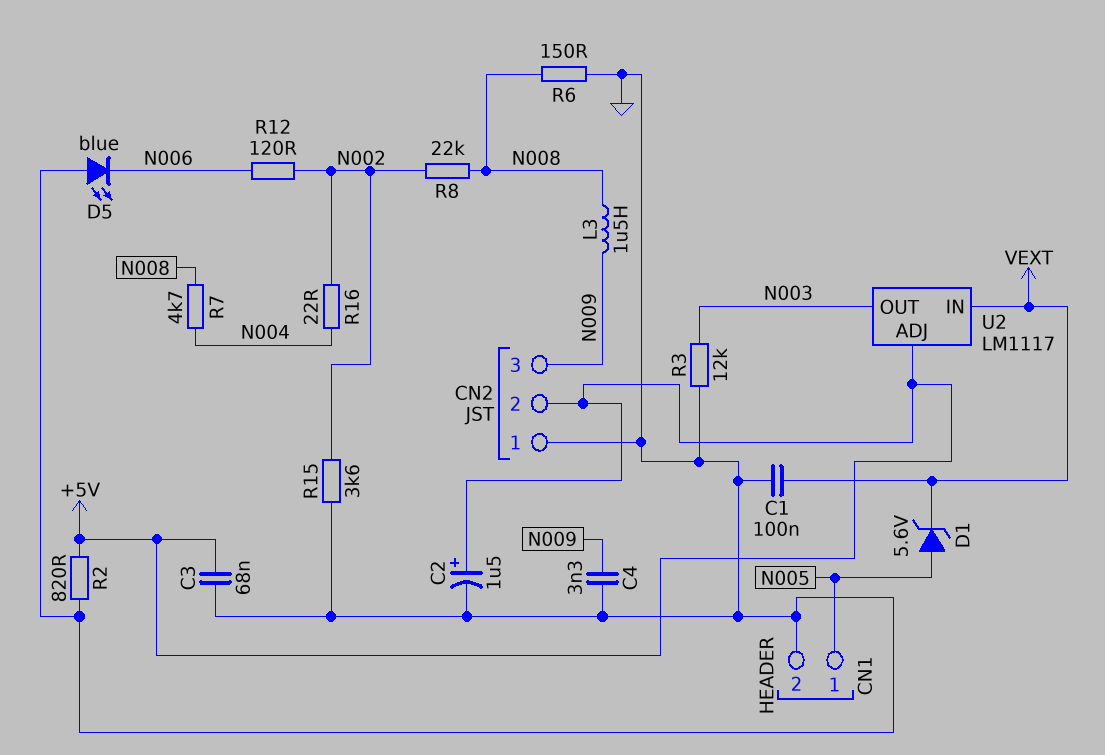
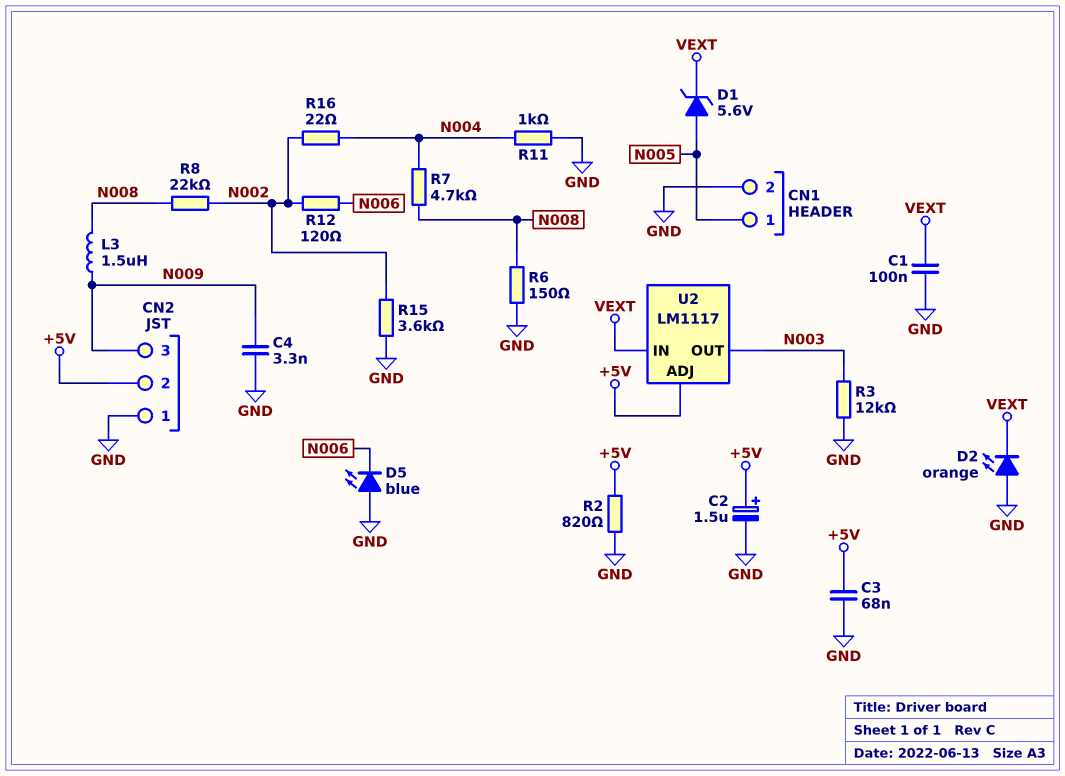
D2: none -> LED orange (A GND, K VEXT)
R11: none -> 1k (GND, N004)

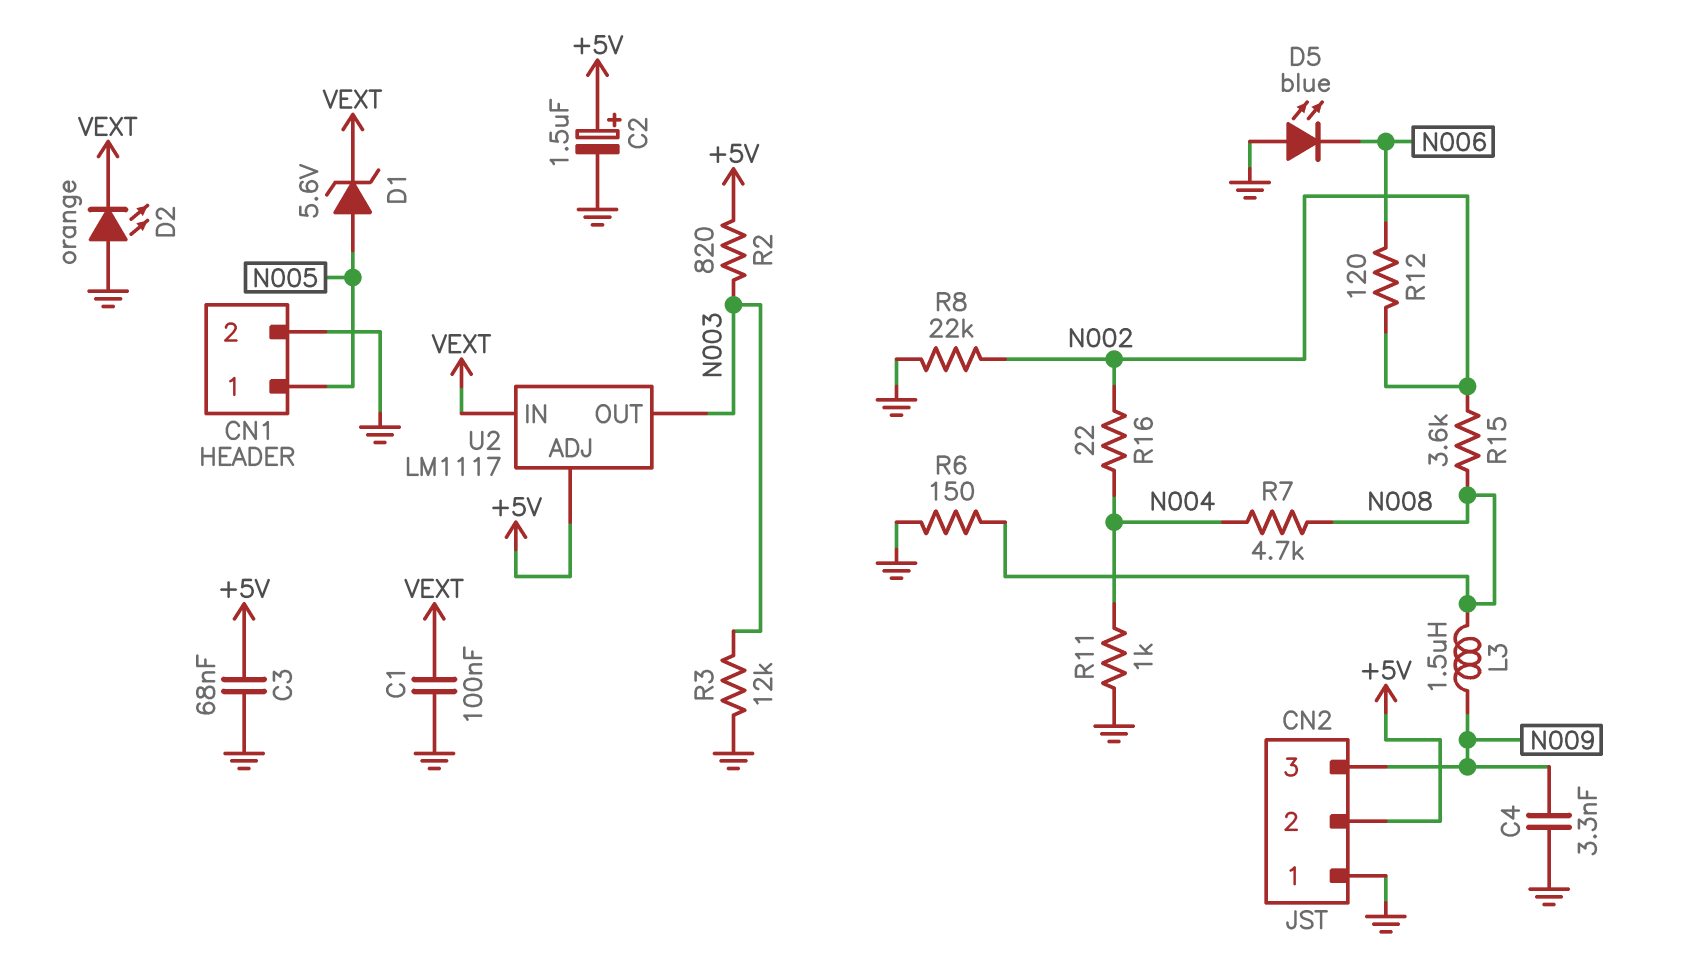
R2: 820 (+5V, GND) -> 820 (+5V, N003)
R8: 22k (N002, N008) -> 22k (GND, N002)
R15: 3.6k (GND, N002) -> 3.6k (N002, N008)

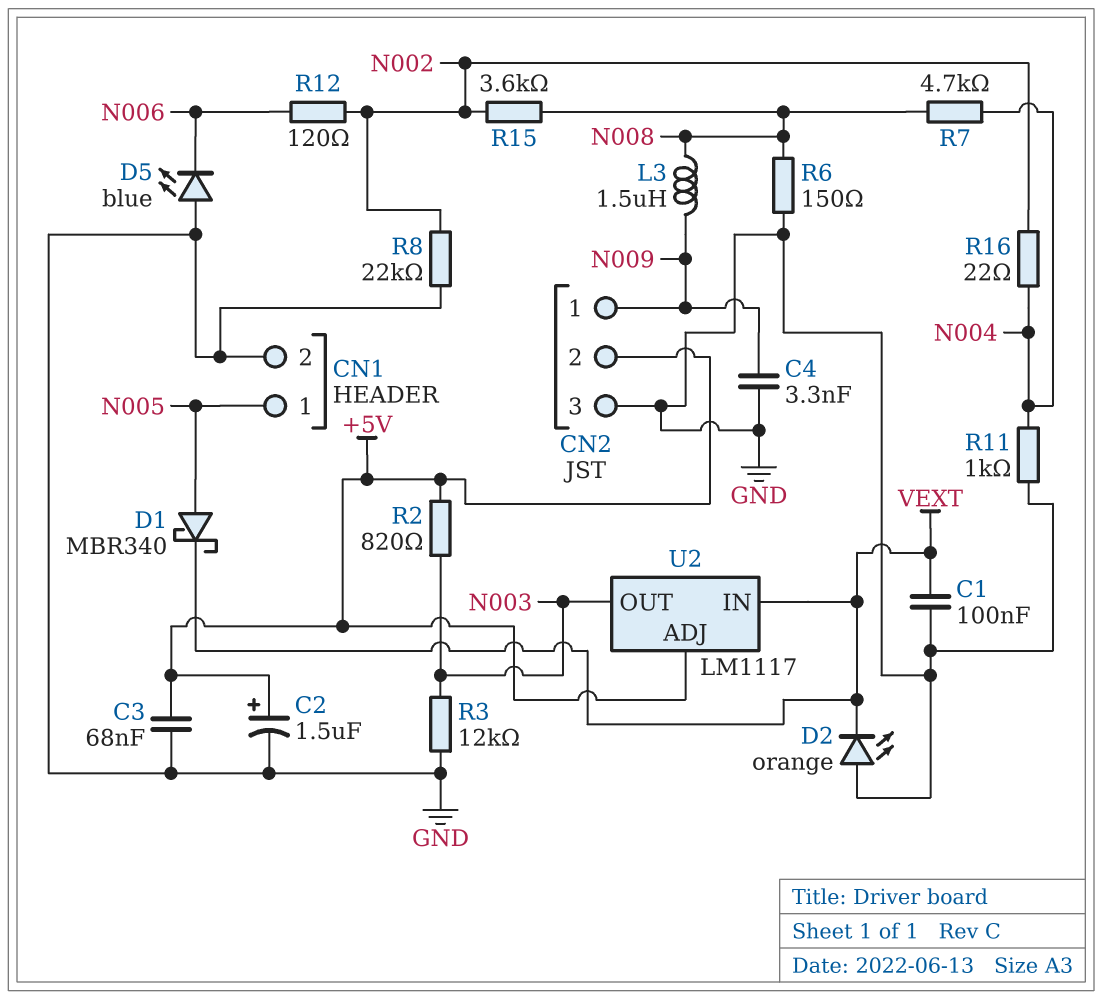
CN2 pin 1: GND -> N009
CN2 pin 3: N009 -> GND
D1: zener 5.6V (A N005, K VEXT) -> schottky MBR340 (A N005, K VEXT)

